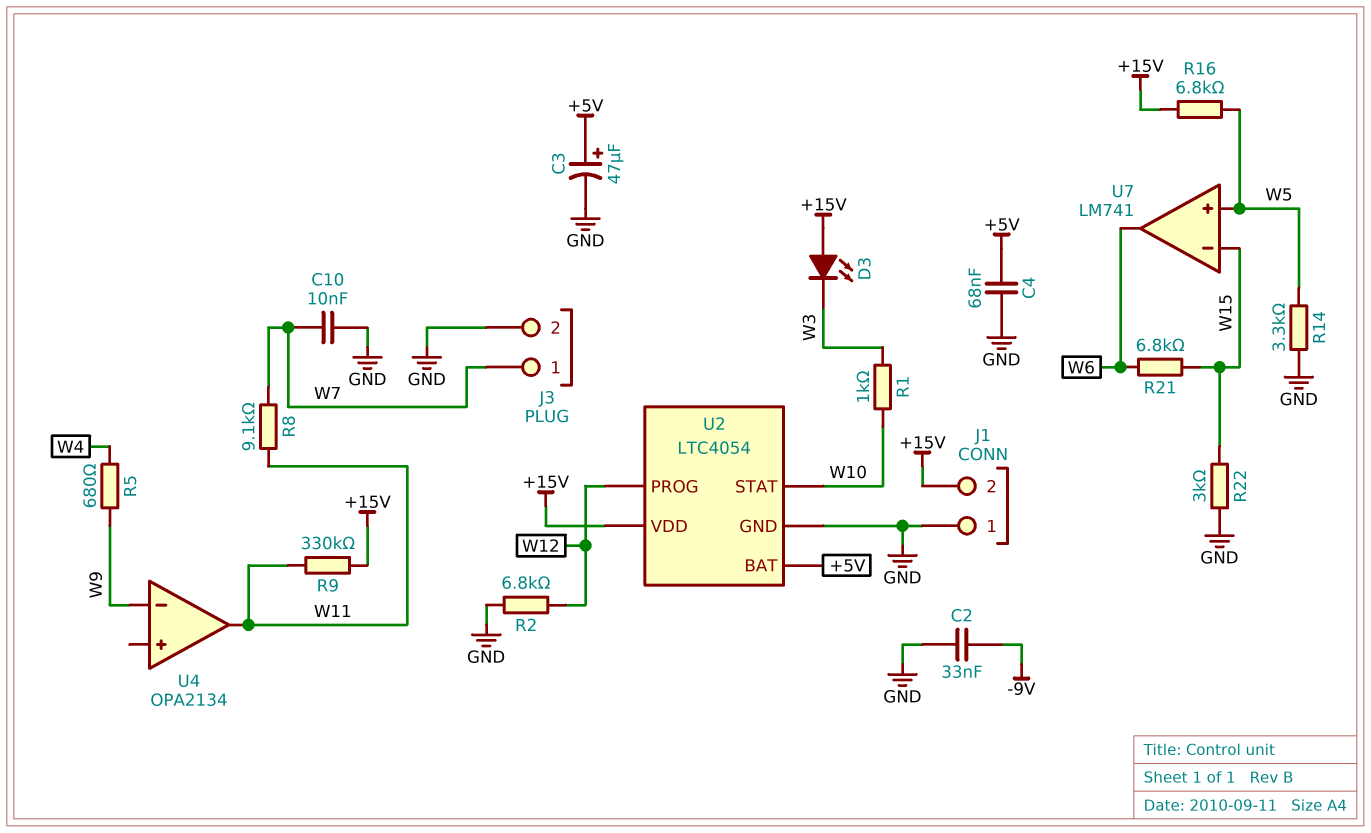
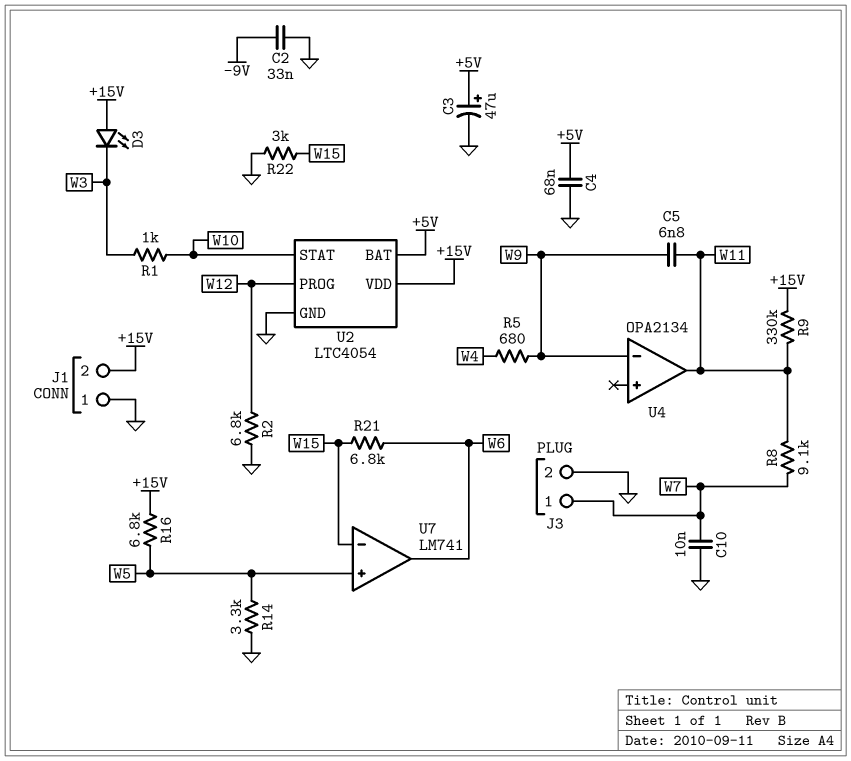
C5: none -> 6.8nF (W9, W11)

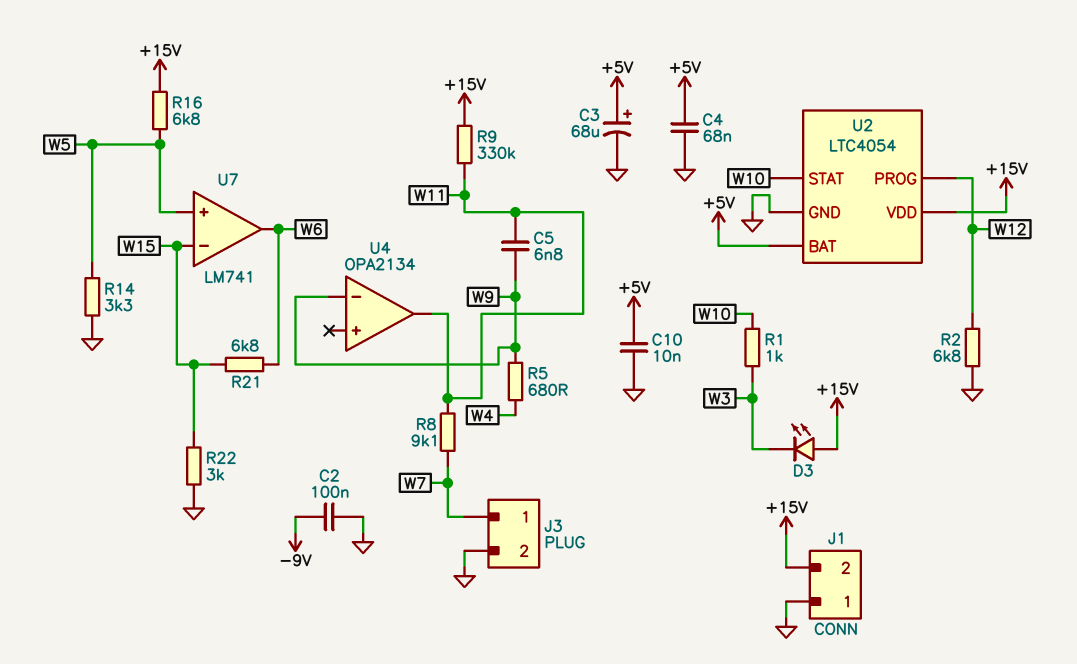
C2: 33nF (-9V, GND) -> 100nF (-9V, GND)
C3: 47uF (plus +5V, minus GND) -> 68uF (plus +5V, minus GND)
C10: 10nF (GND, W7) -> 10nF (+5V, GND)

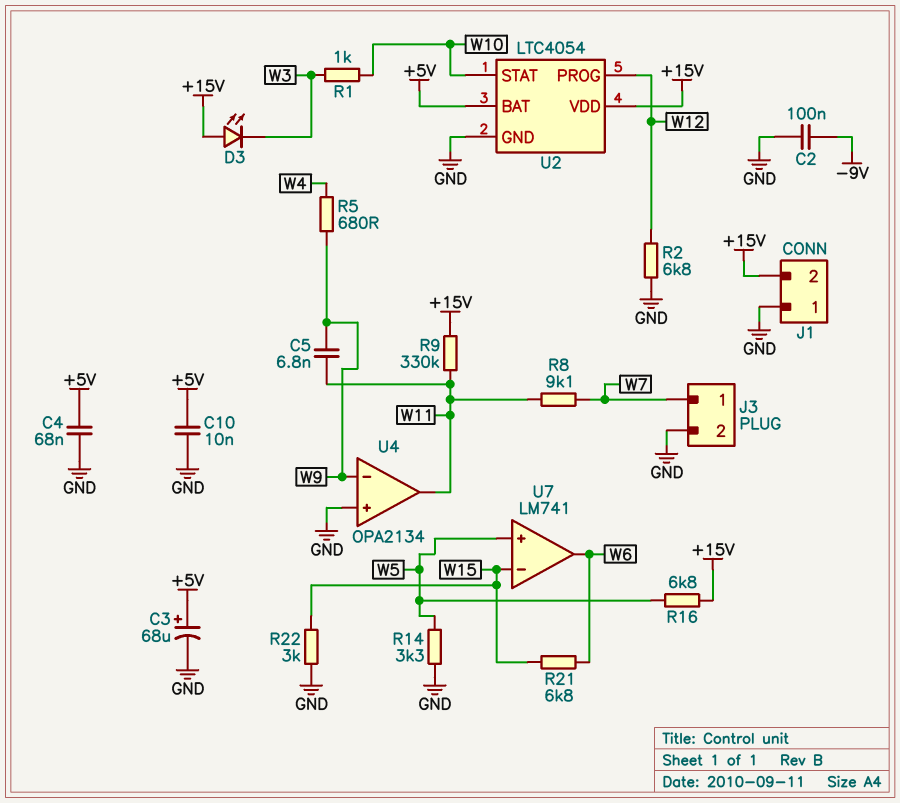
U4 pin in+: none -> GND

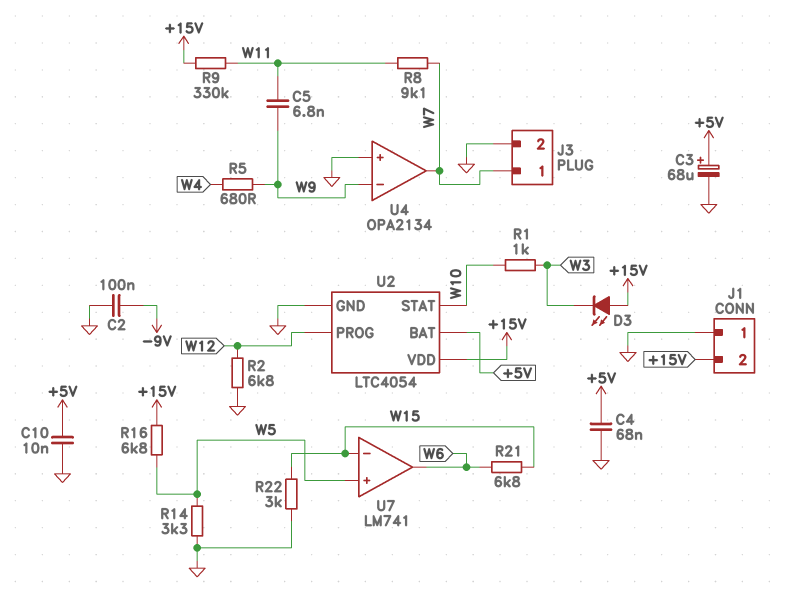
U4 pin out: W11 -> W7

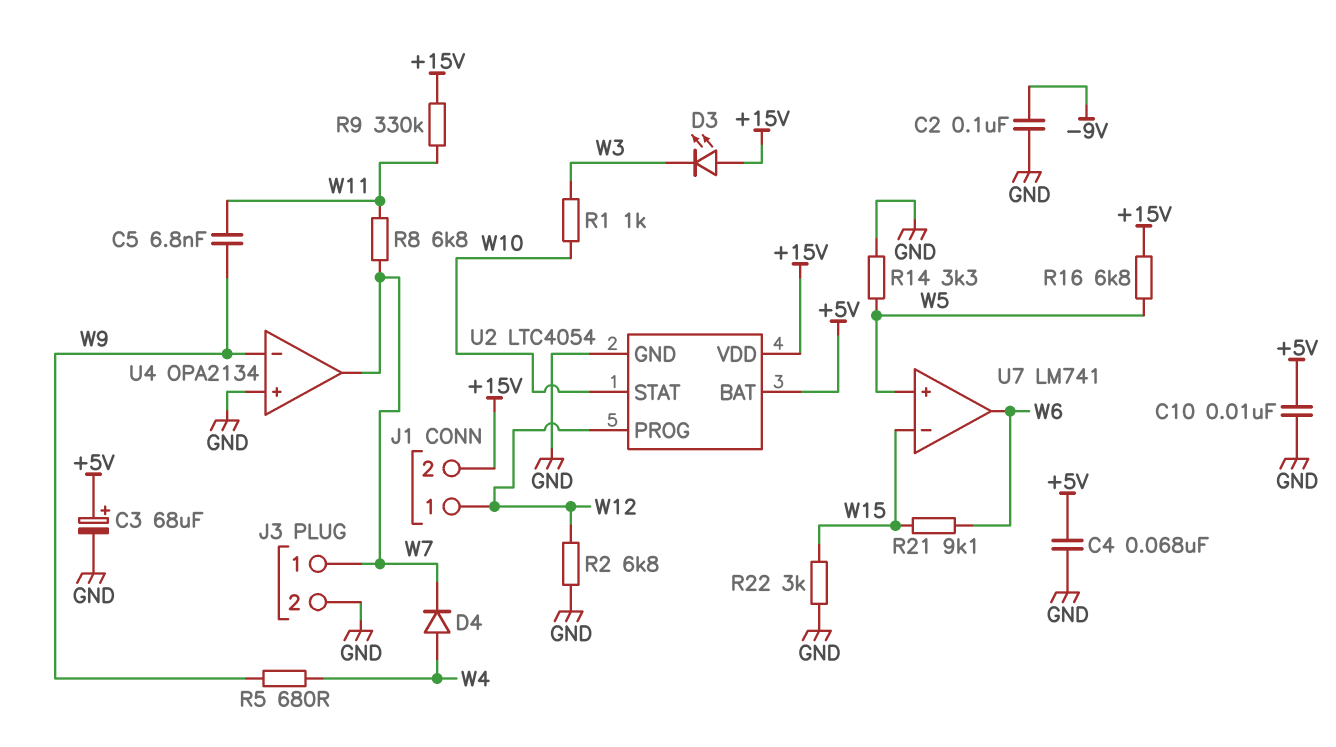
D4: none -> diode (A W4, K W7)
J1 pin 1: GND -> W12
R8: 9.1k (W7, W11) -> 6.8k (W7, W11)
R21: 6.8k (W6, W15) -> 9.1k (W6, W15)

